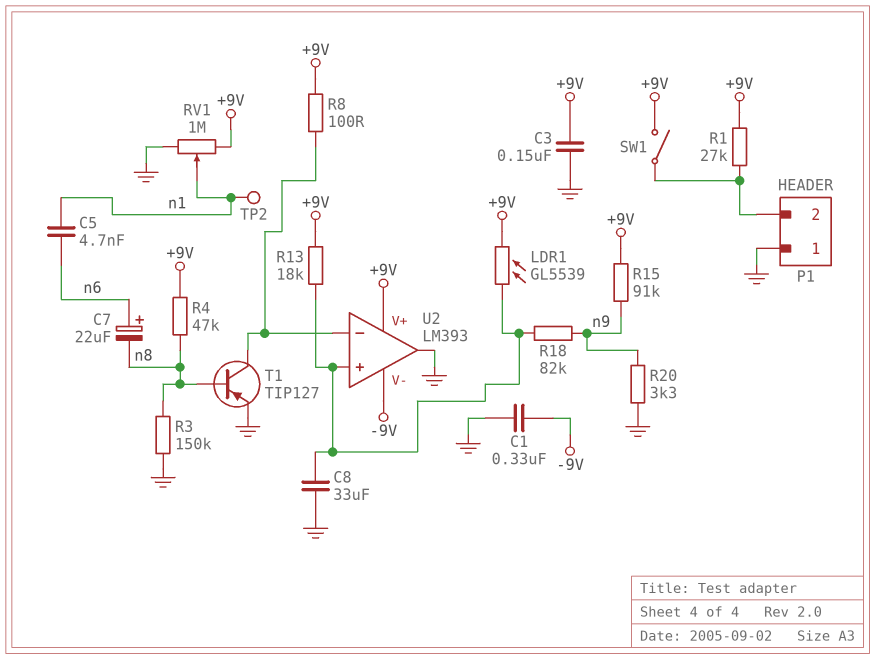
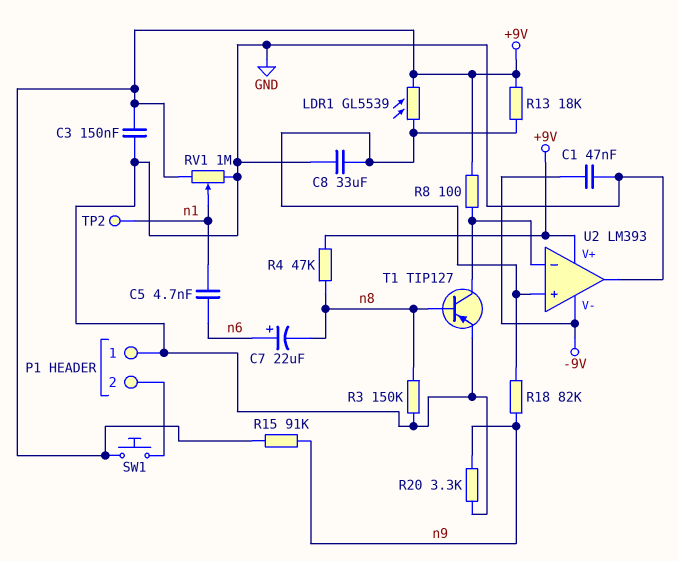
C1: 330nF (-9V, GND) -> 47nF (-9V, GND)
R1: 27k (+9V, P1/2) -> none
SW1: switch (+9V, P1/2) -> button (+9V, P1/2)

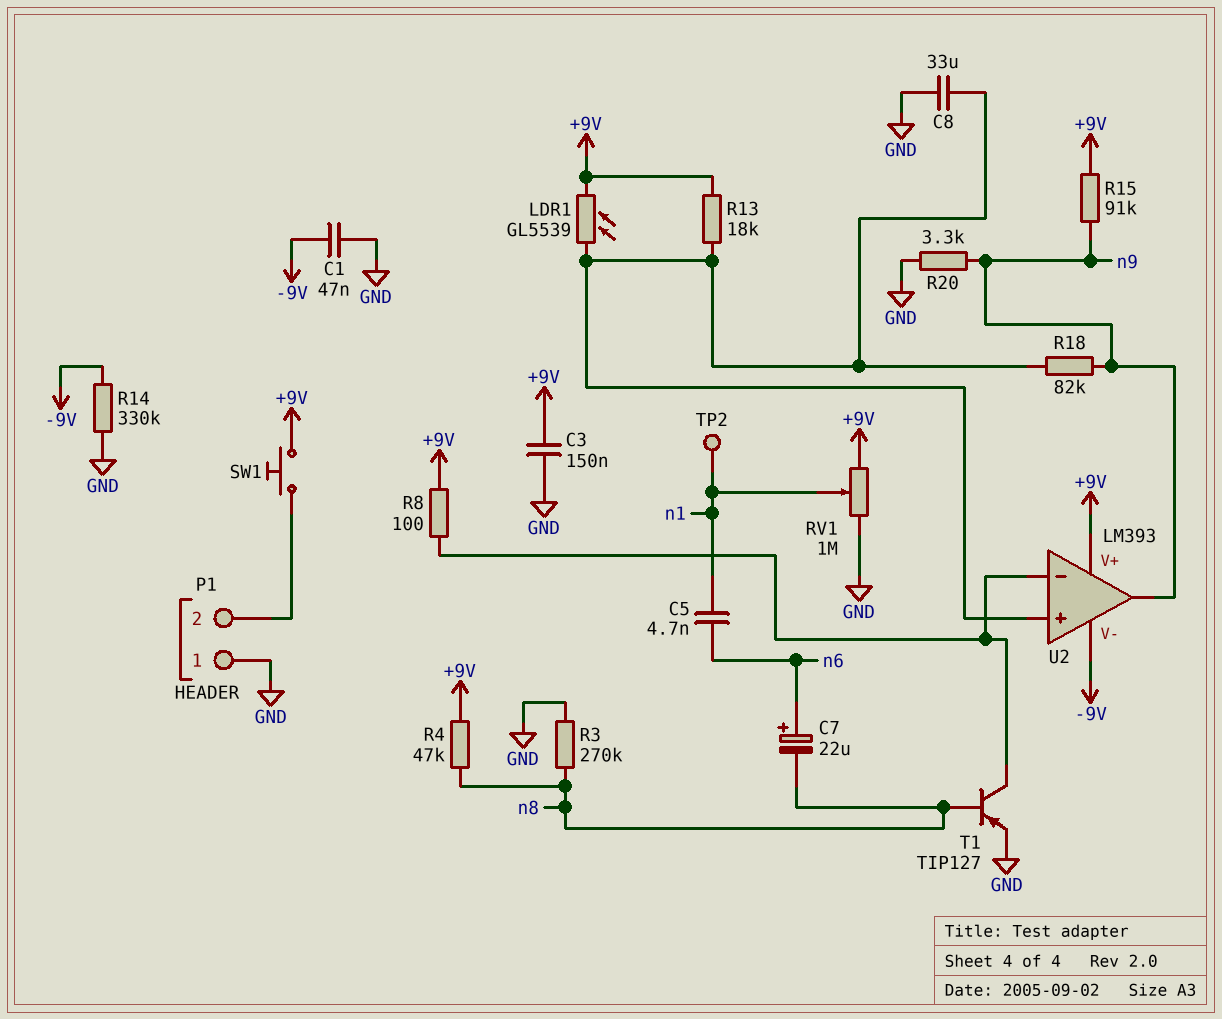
R3: 150k (GND, n8) -> 270k (GND, n8)
R14: none -> 330k (-9V, GND)
U2 pin out: GND -> n9

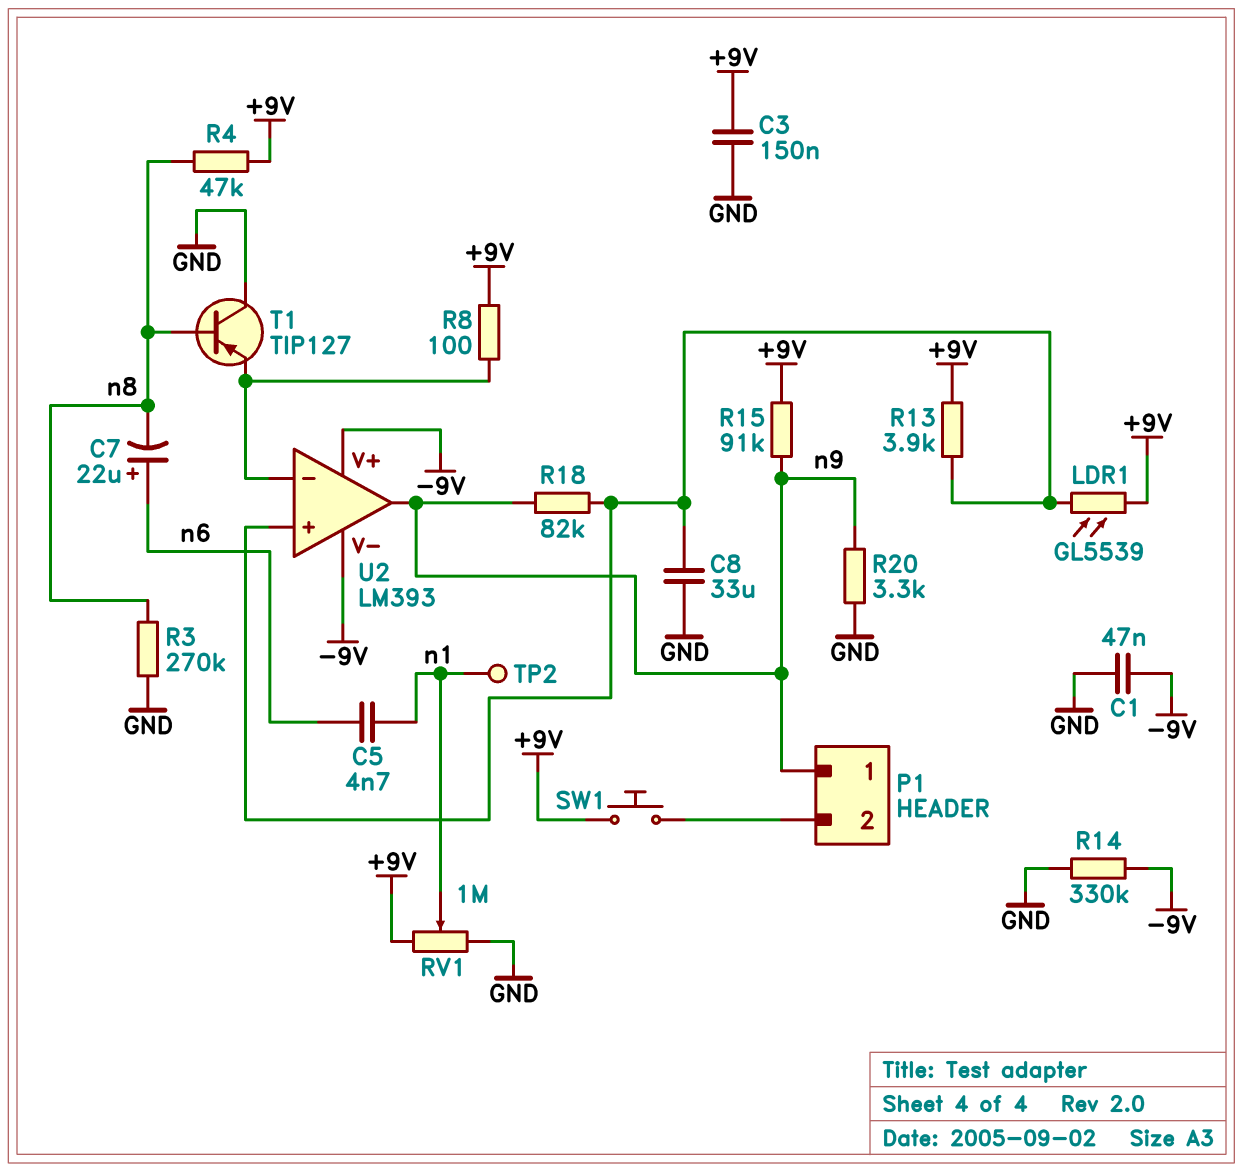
P1 pin 1: GND -> n9
R13: 18k (+9V, U2/in+) -> 3.9k (+9V, U2/in+)
T1: PNP TIP127 (B n8, C U2/in-, E GND) -> PNP TIP127 (B n8, C GND, E U2/in-)
U2 pin V+: +9V -> -9V

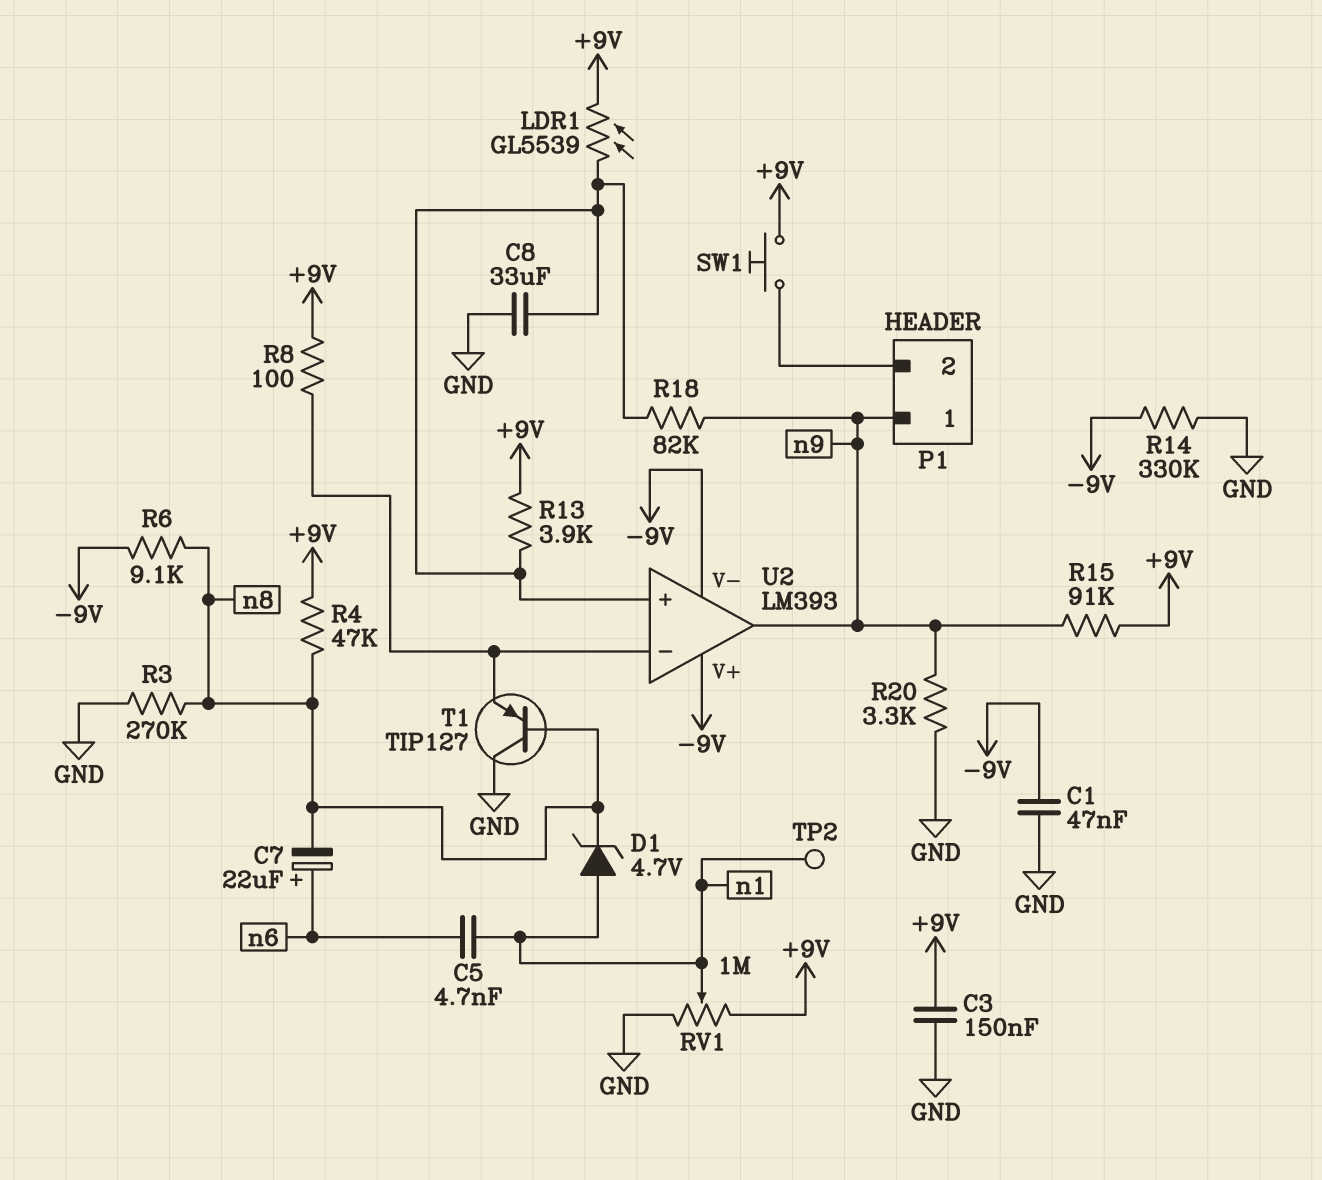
D1: none -> zener 4.7V (A n1, K n8)
R6: none -> 9.1k (-9V, n8)

